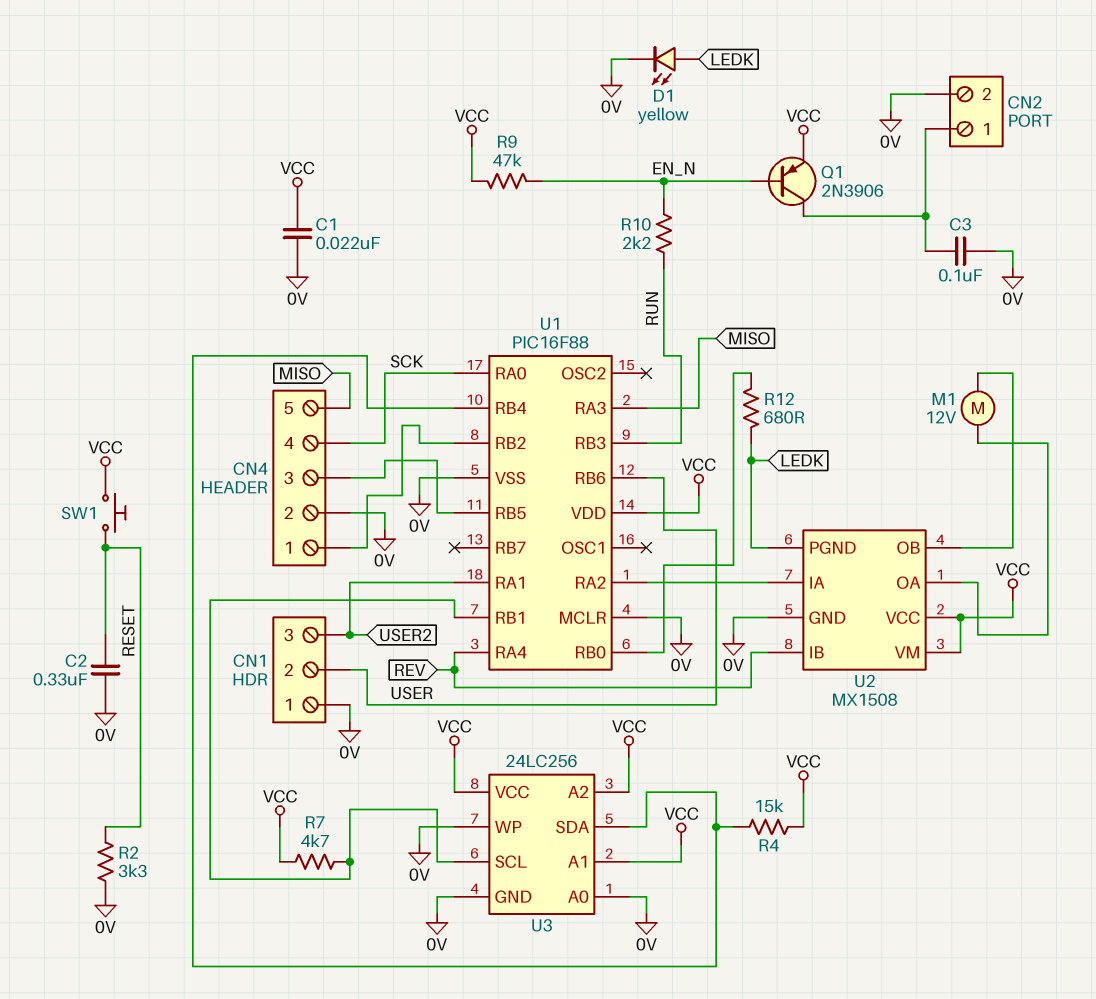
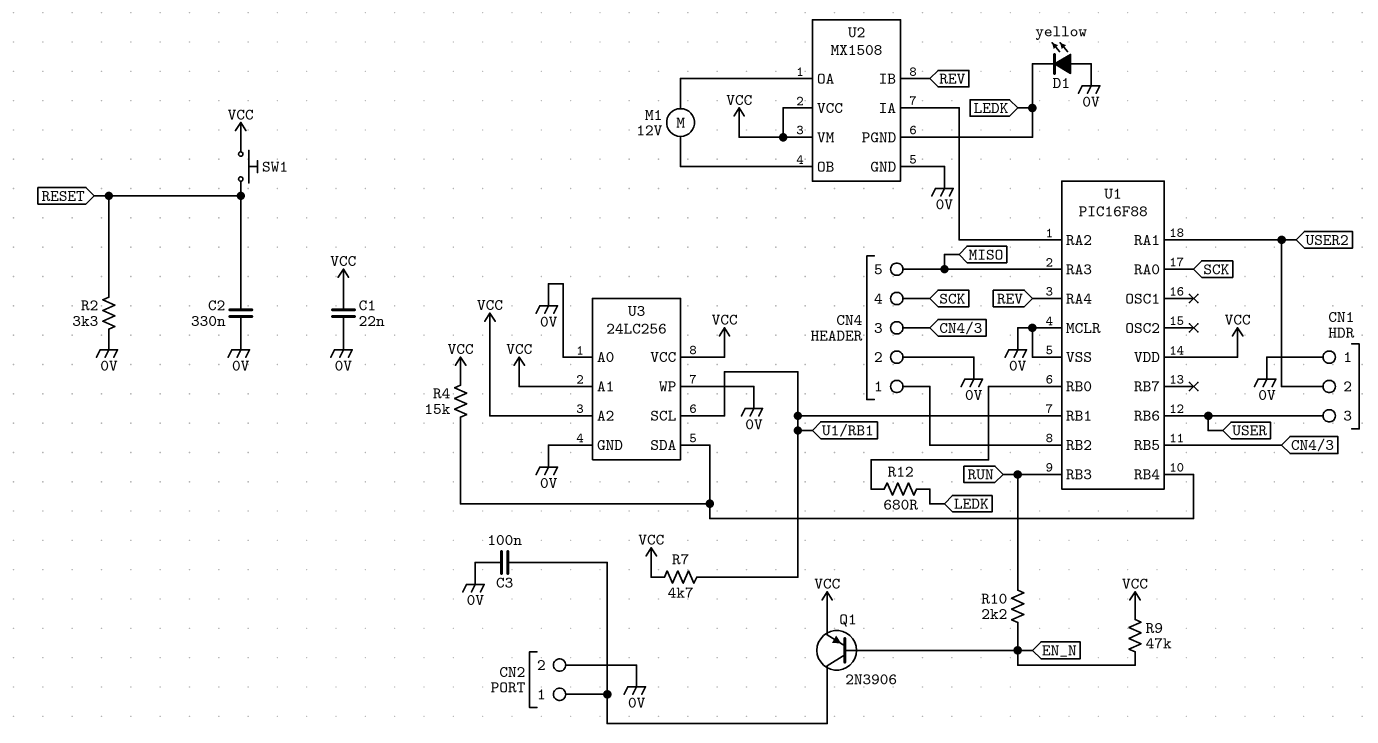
CN1 pin 2: USER -> USER2
CN1 pin 3: USER2 -> USER
D1: LED yellow (A LEDK, K 0V) -> LED yellow (A 0V, K LEDK)

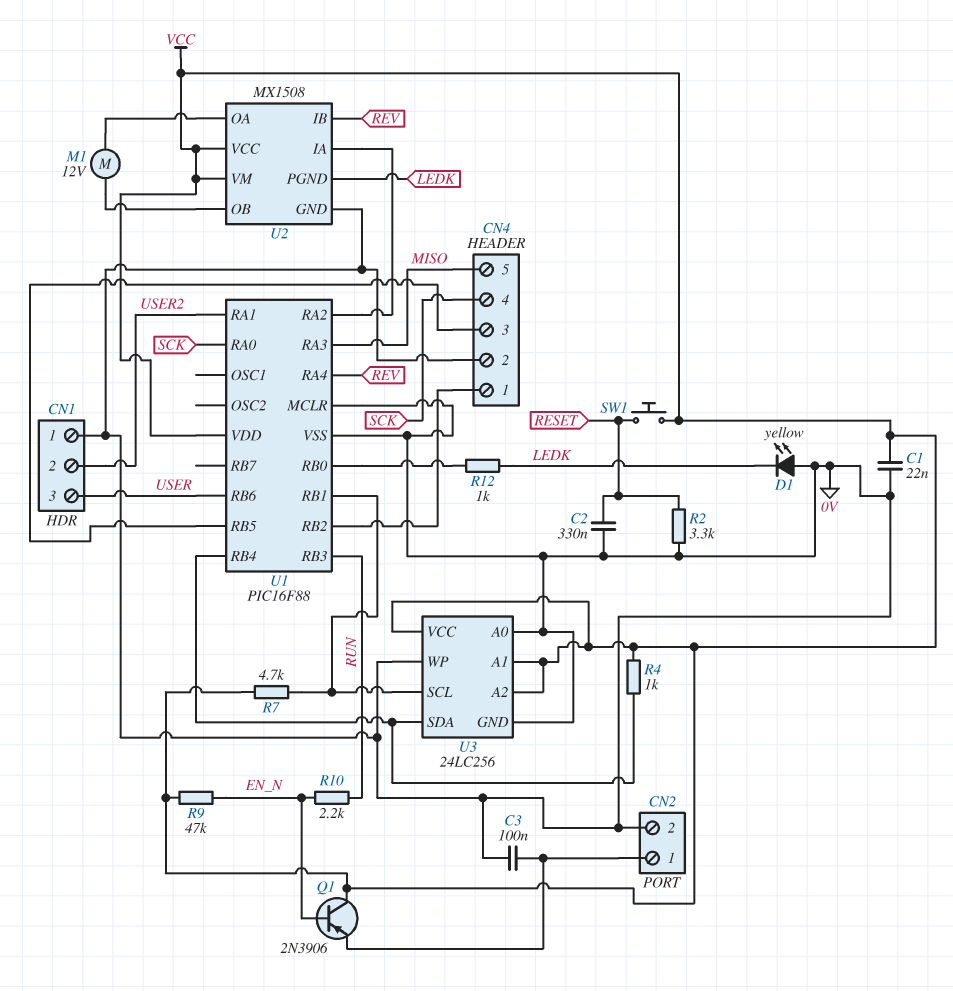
Q1: PNP 2N3906 (B EN_N, C CN2/1, E VCC) -> PNP 2N3906 (B EN_N, C VCC, E CN2/1)
R4: 15k (U1/RB4, VCC) -> 1k (U1/RB4, VCC)
R12: 680 (LEDK, U1/RB0) -> 1k (LEDK, U1/RB0)

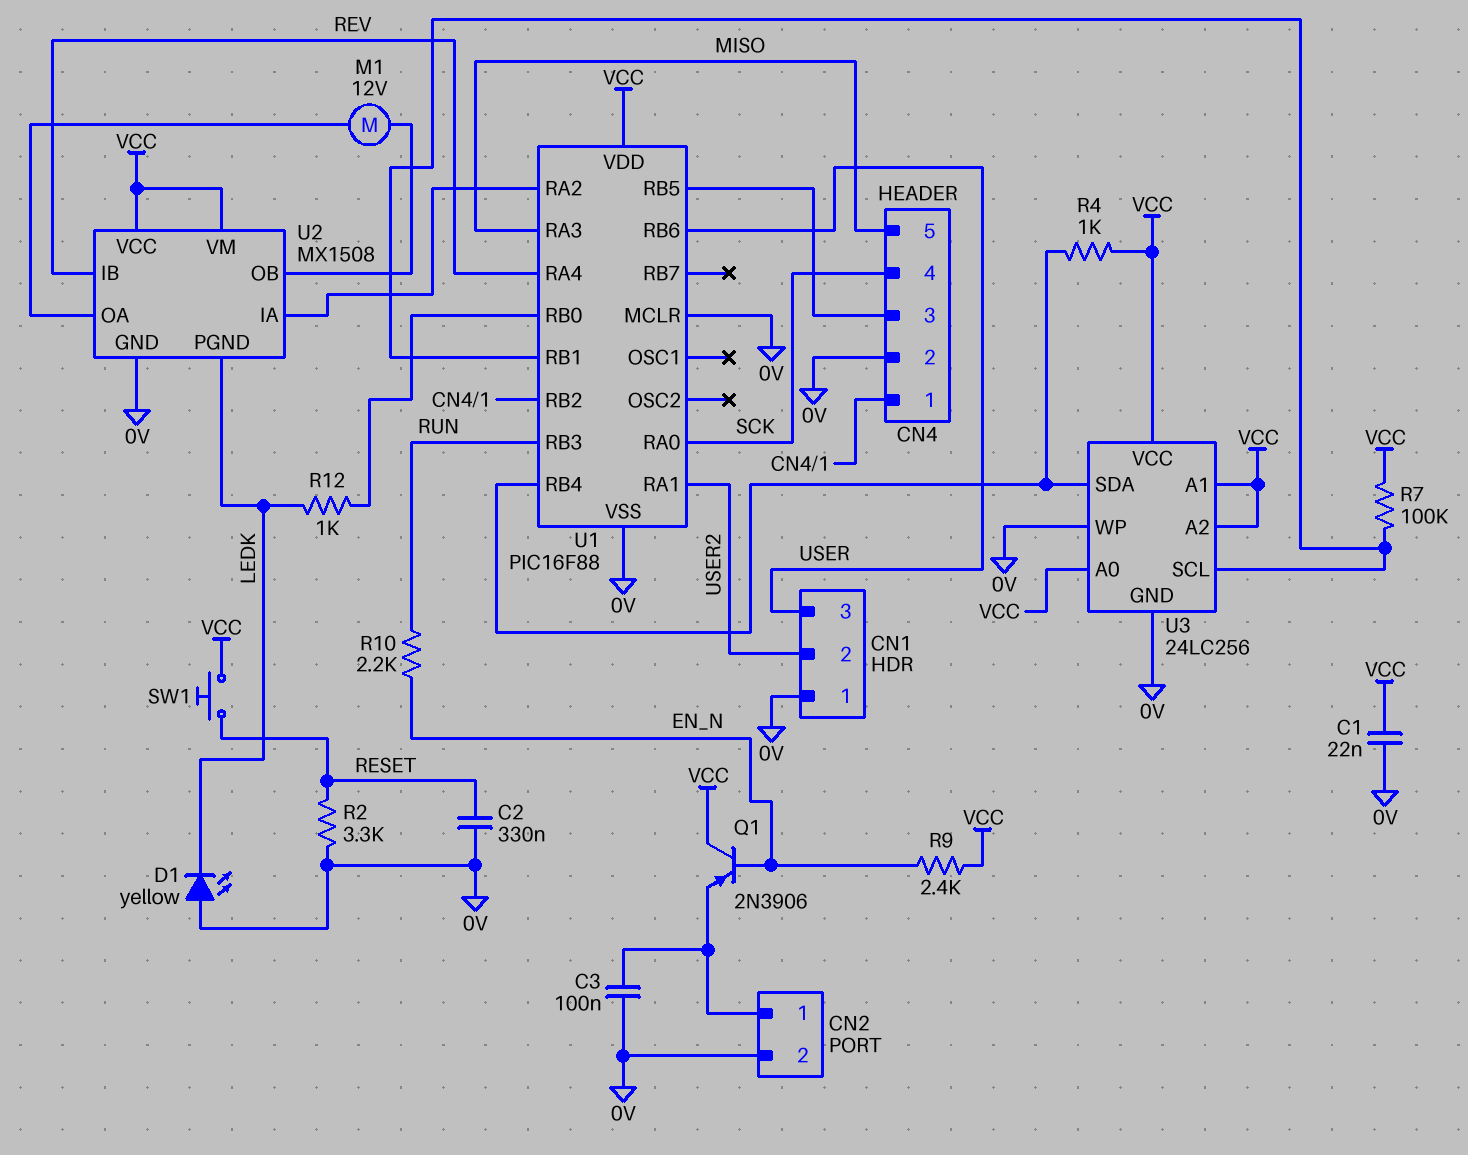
R7: 4.7k (U1/RB1, VCC) -> 100k (U1/RB1, VCC)
R9: 47k (EN_N, VCC) -> 2.4k (EN_N, VCC)
U3 pin A0: 0V -> VCC

